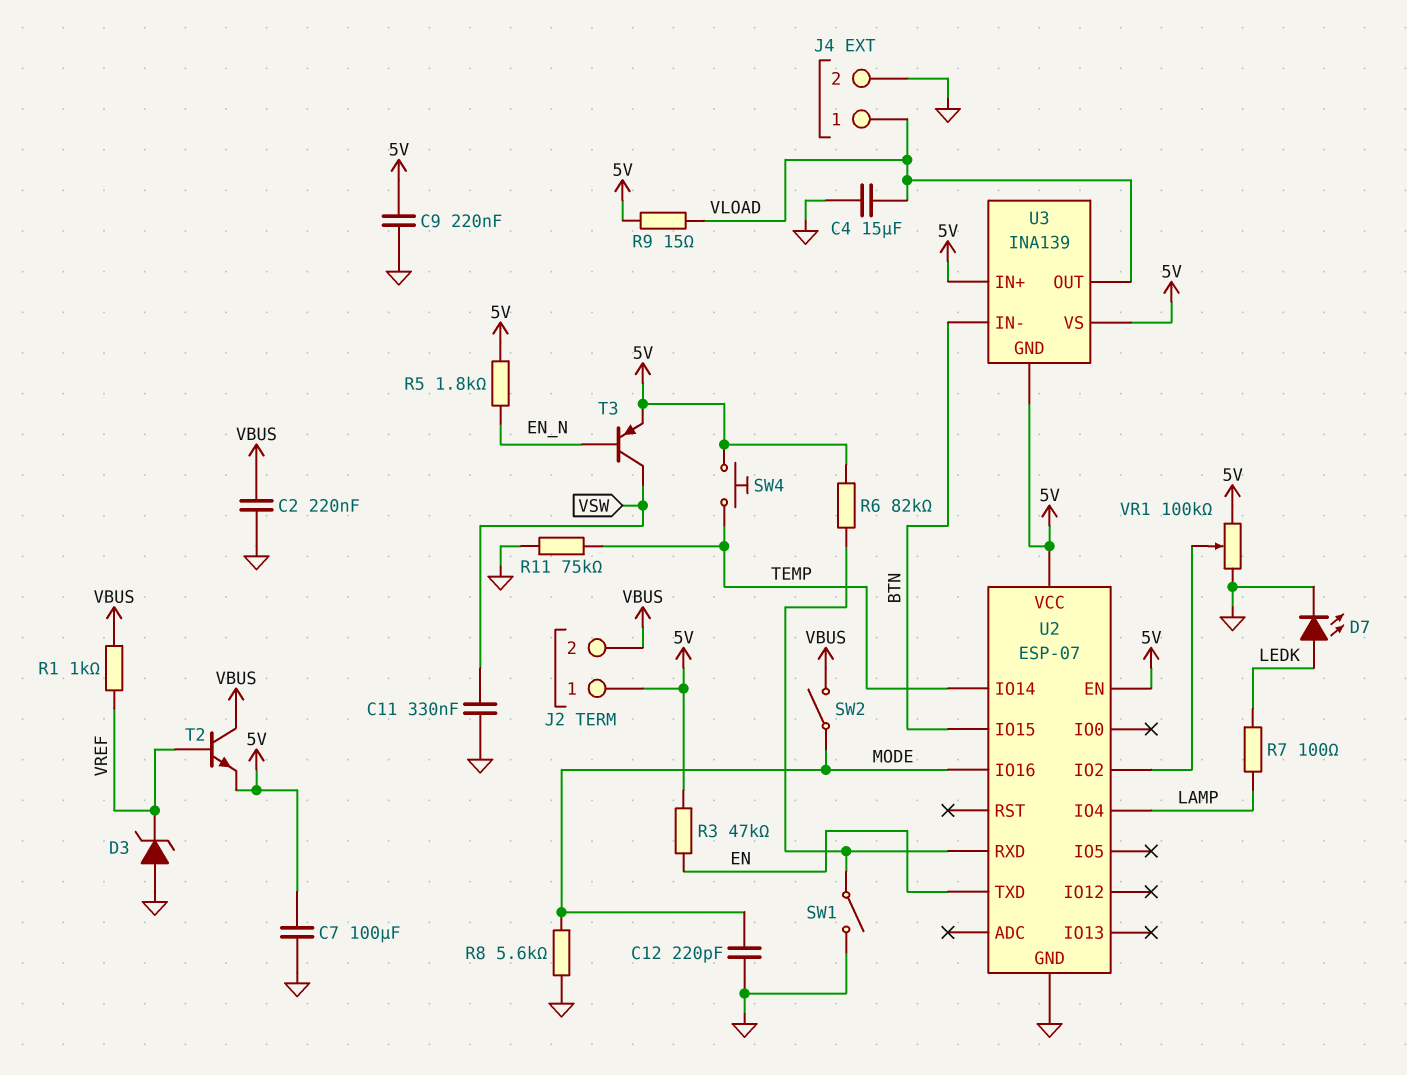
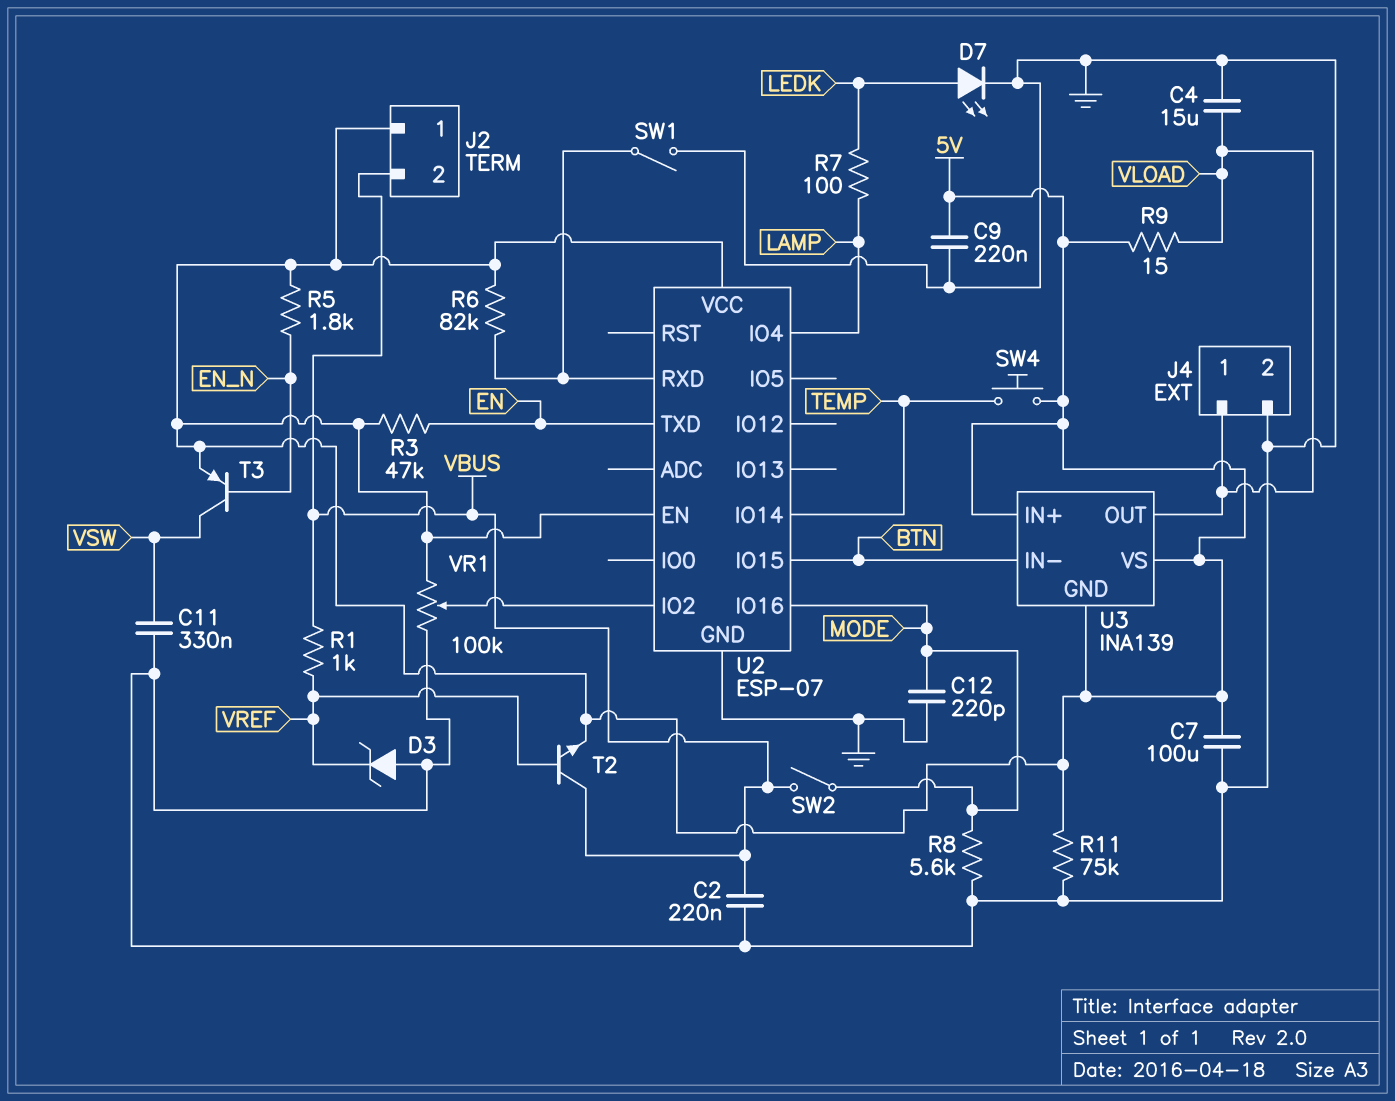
R11: 75k (GND, TEMP) -> 75k (5V, GND)

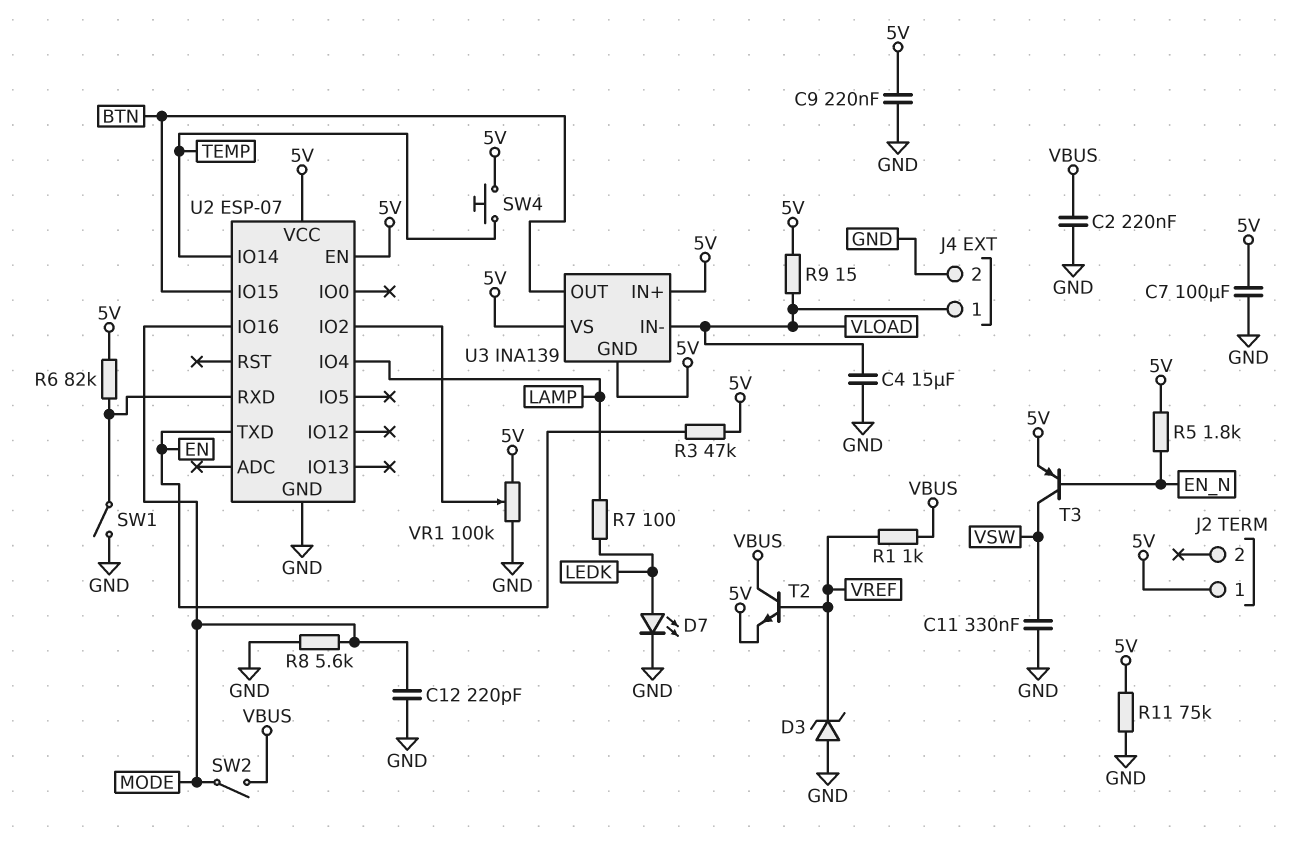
J2 pin 2: VBUS -> none
U3 pin IN-: BTN -> VLOAD
U3 pin OUT: VLOAD -> BTN

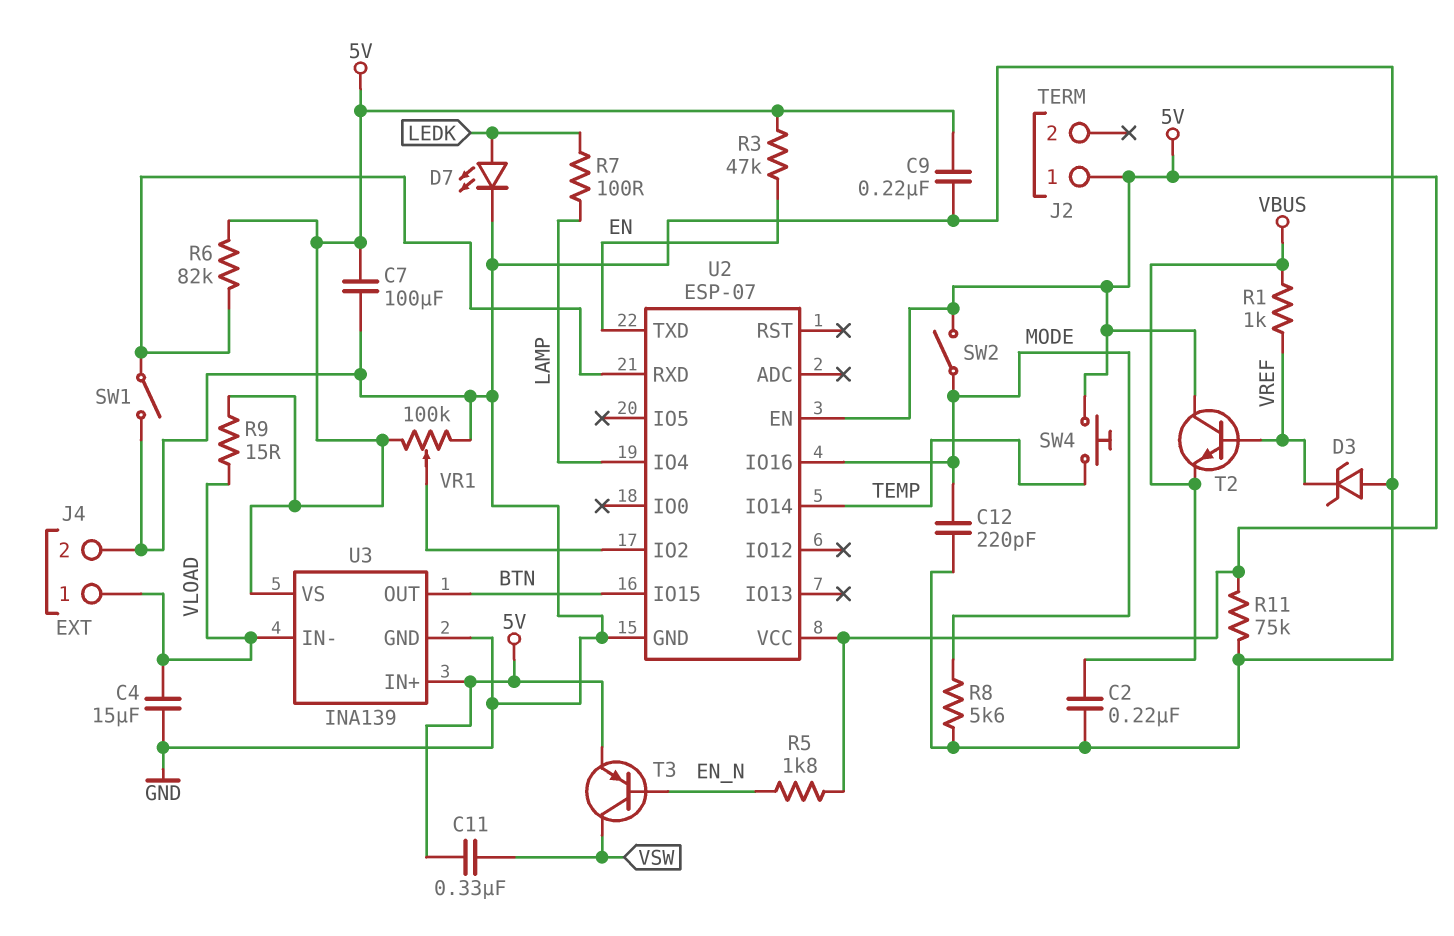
C11: 330nF (GND, VSW) -> 330nF (5V, VSW)
SW2: switch (MODE, VBUS) -> switch (5V, MODE)
T2: NPN (B VREF, C VBUS, E 5V) -> NPN (B VREF, C 5V, E VBUS)
U3 pin GND: 5V -> GND

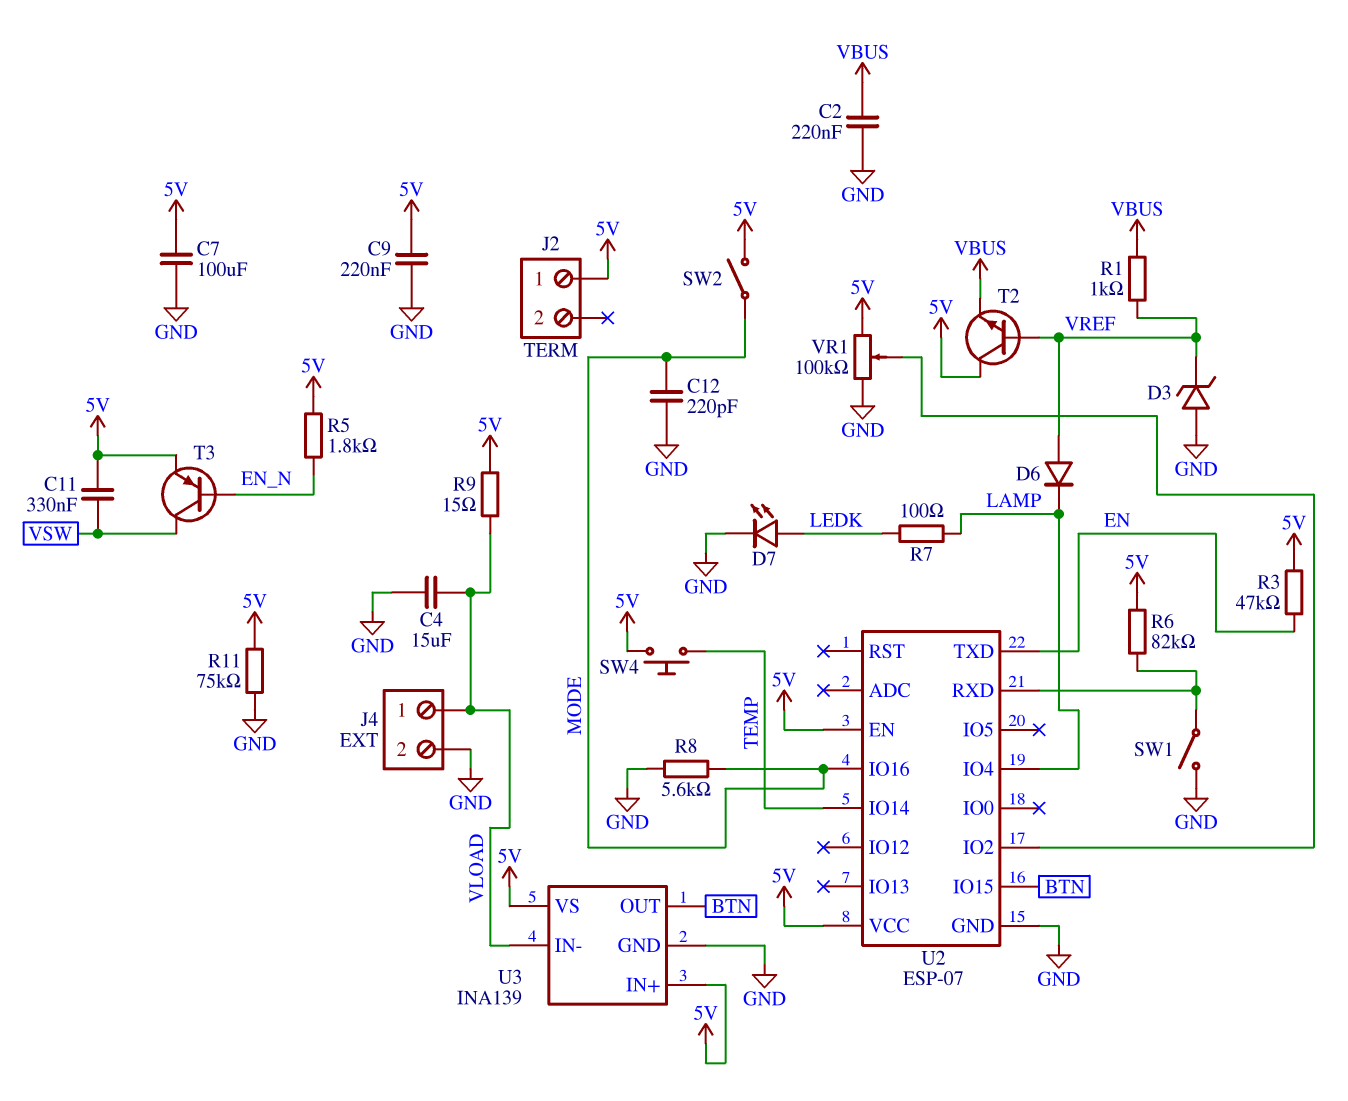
D6: none -> diode (A VREF, K LAMP)

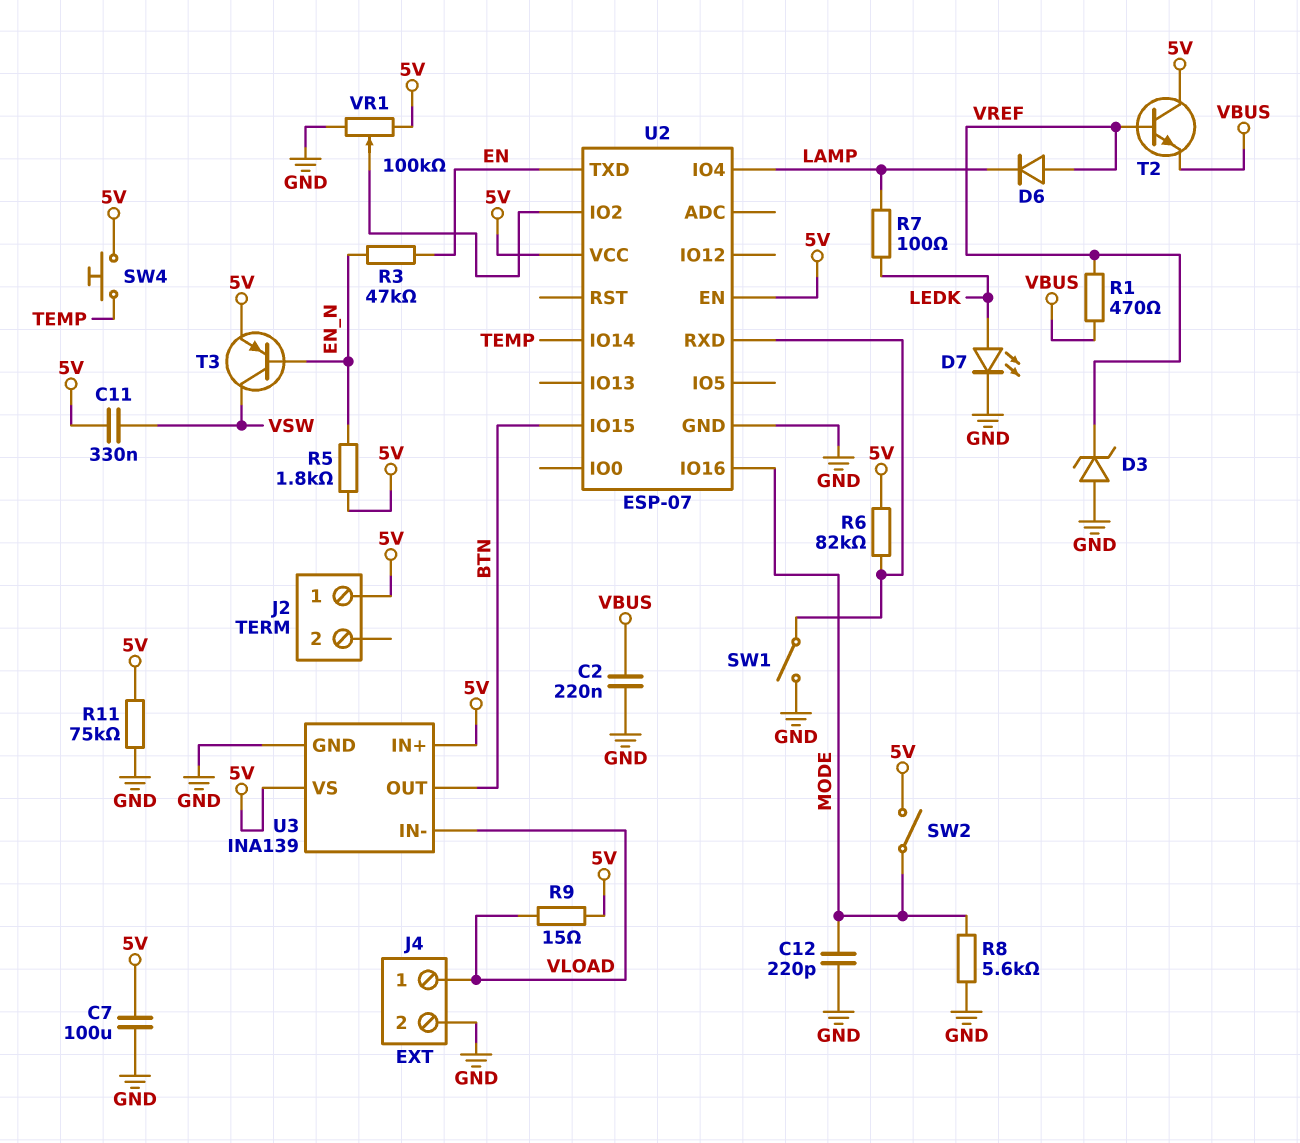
C4: 15uF (GND, VLOAD) -> none
C9: 220nF (5V, GND) -> none
R1: 1k (VBUS, VREF) -> 470 (VBUS, VREF)
R3: 47k (5V, EN) -> 47k (EN, EN_N)

